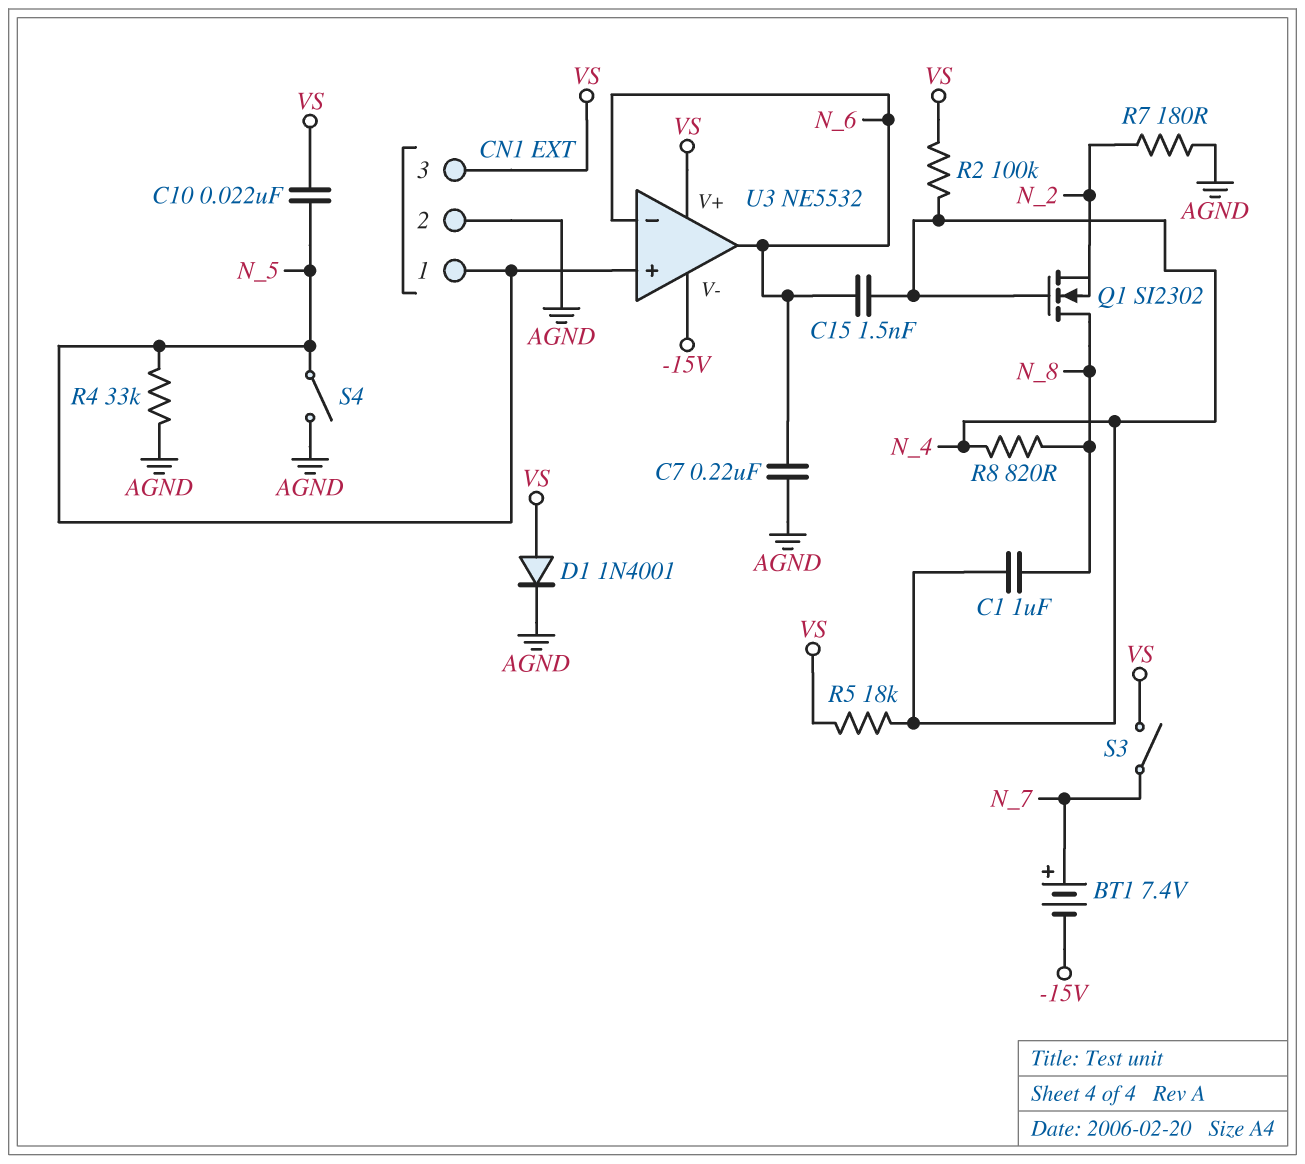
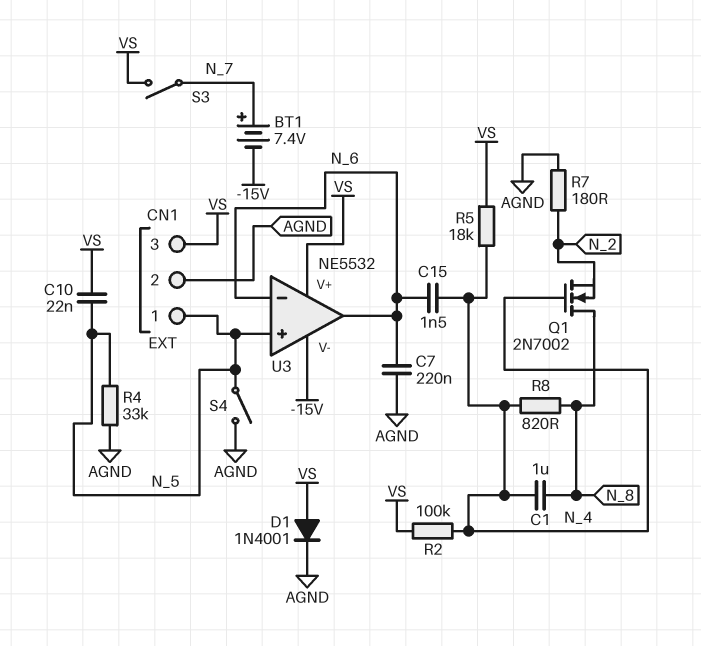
Q1: NMOS SI2302 (G N_4, D N_8, S N_2) -> NMOS 2N7002 (G N_4, D N_8, S N_2)

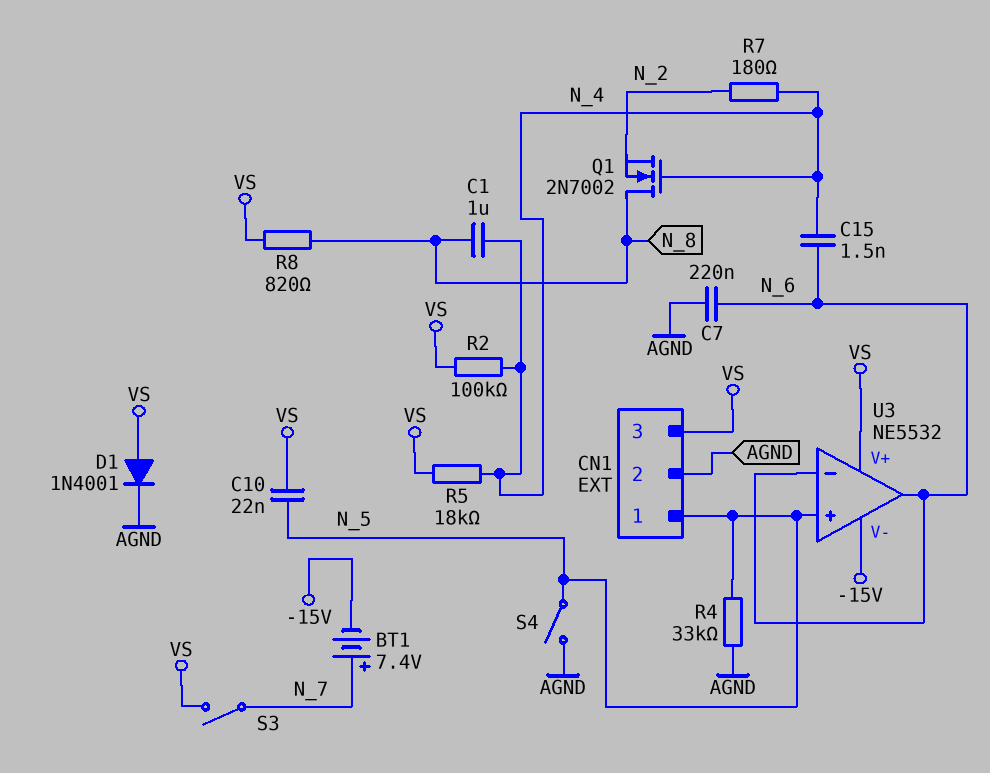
R7: 180 (AGND, N_2) -> 180 (N_2, N_4)
R8: 820 (N_4, N_8) -> 820 (N_8, VS)

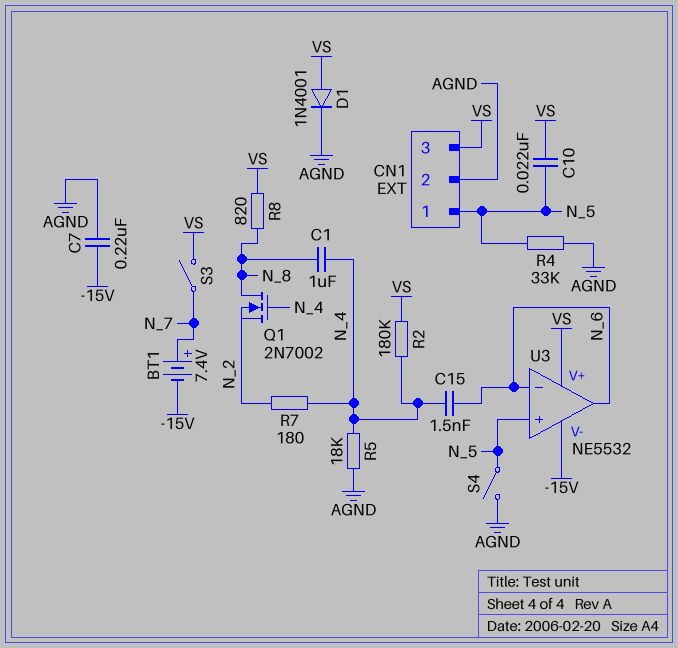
C7: 220nF (AGND, N_6) -> 220nF (-15V, AGND)
R2: 100k (N_4, VS) -> 180k (N_4, VS)
R5: 18k (N_4, VS) -> 18k (AGND, N_4)

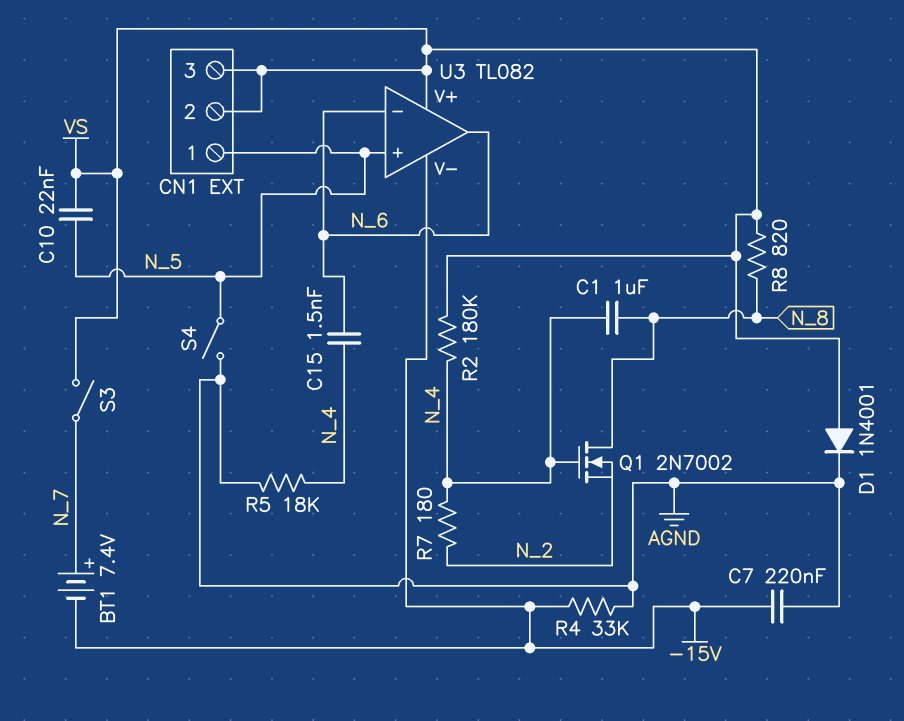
CN1 pin 2: AGND -> VS
R4: 33k (AGND, N_5) -> 33k (-15V, AGND)
U3: NE5532 -> TL082

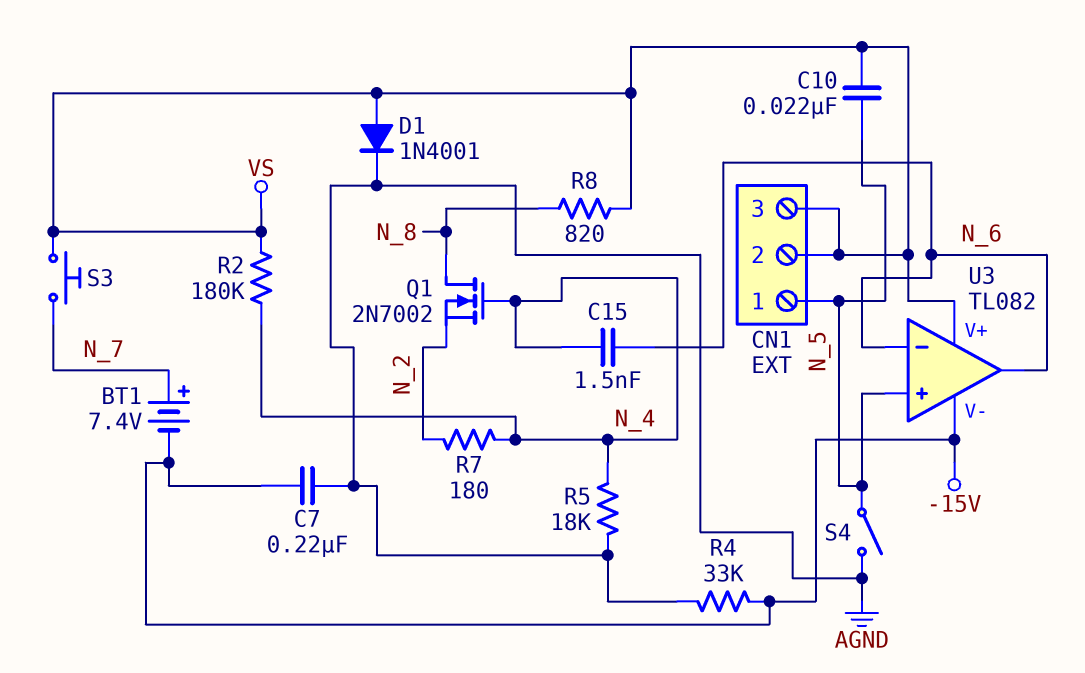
C1: 1uF (N_4, N_8) -> none
S3: switch (N_7, VS) -> button (N_7, VS)

